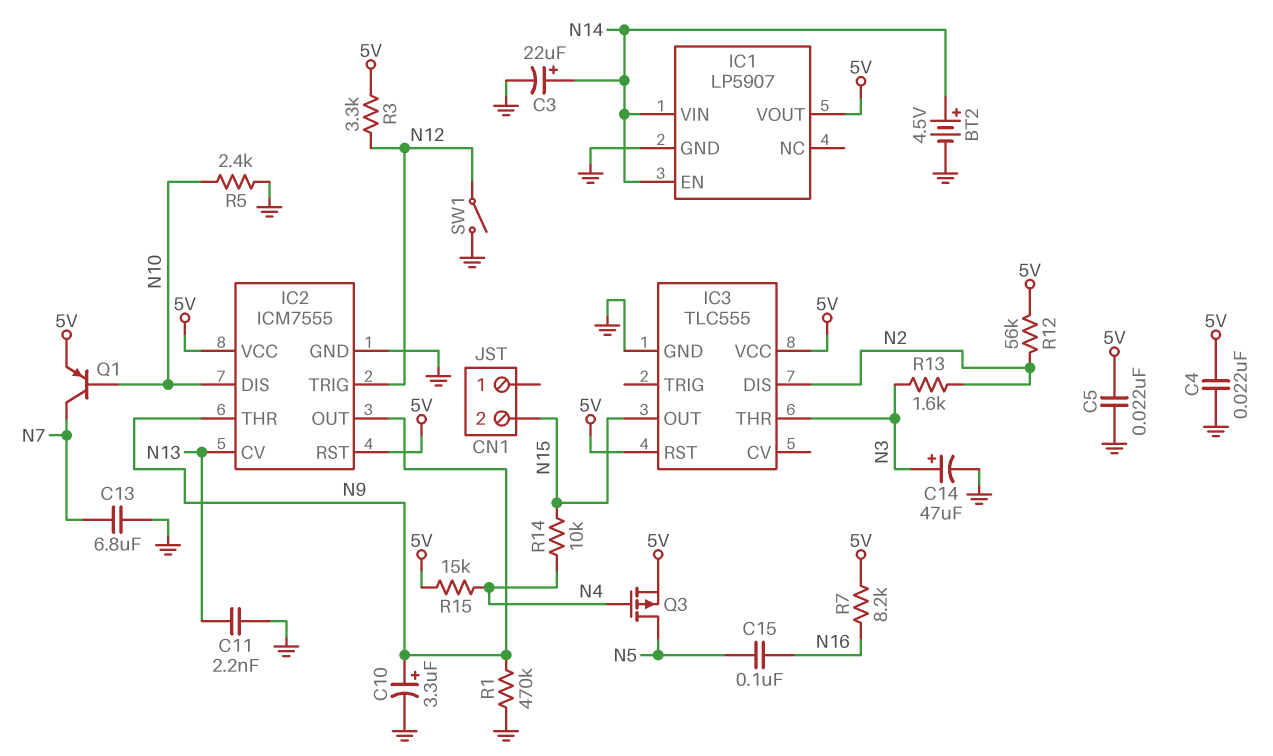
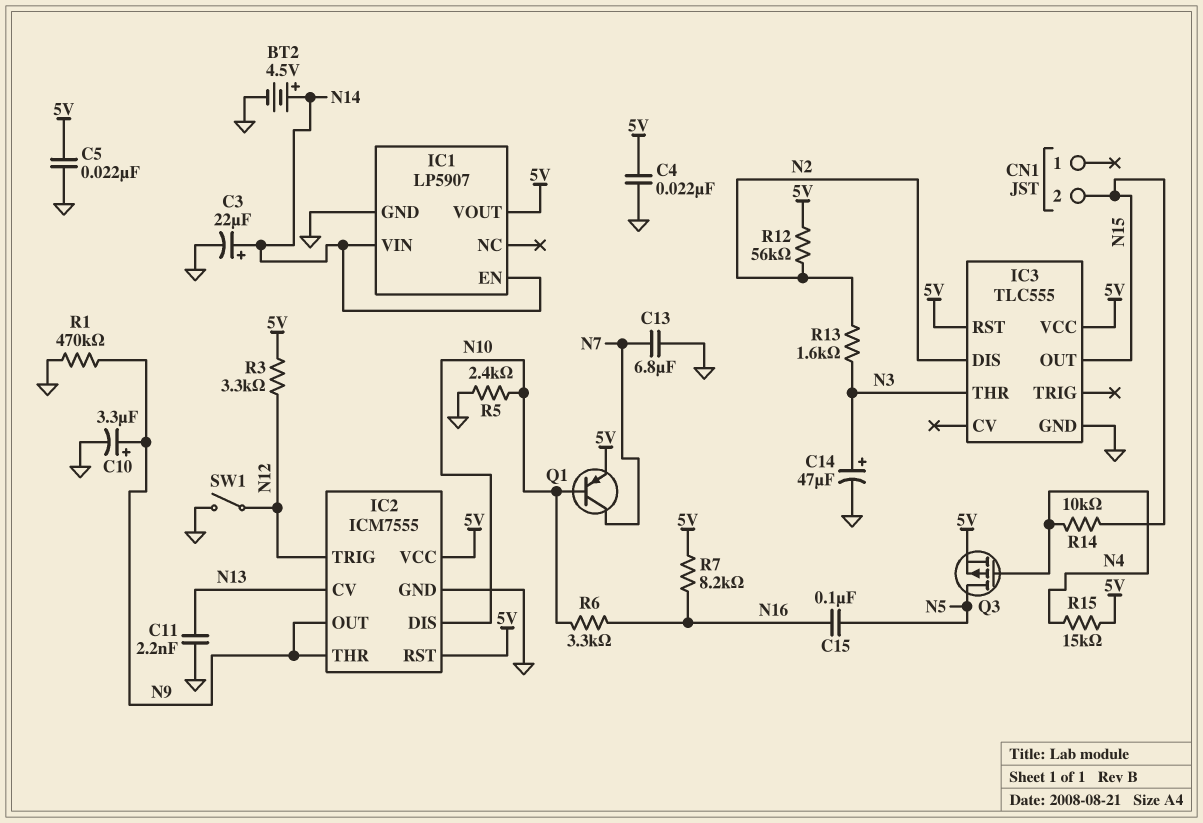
R6: none -> 3.3k (N10, N16)

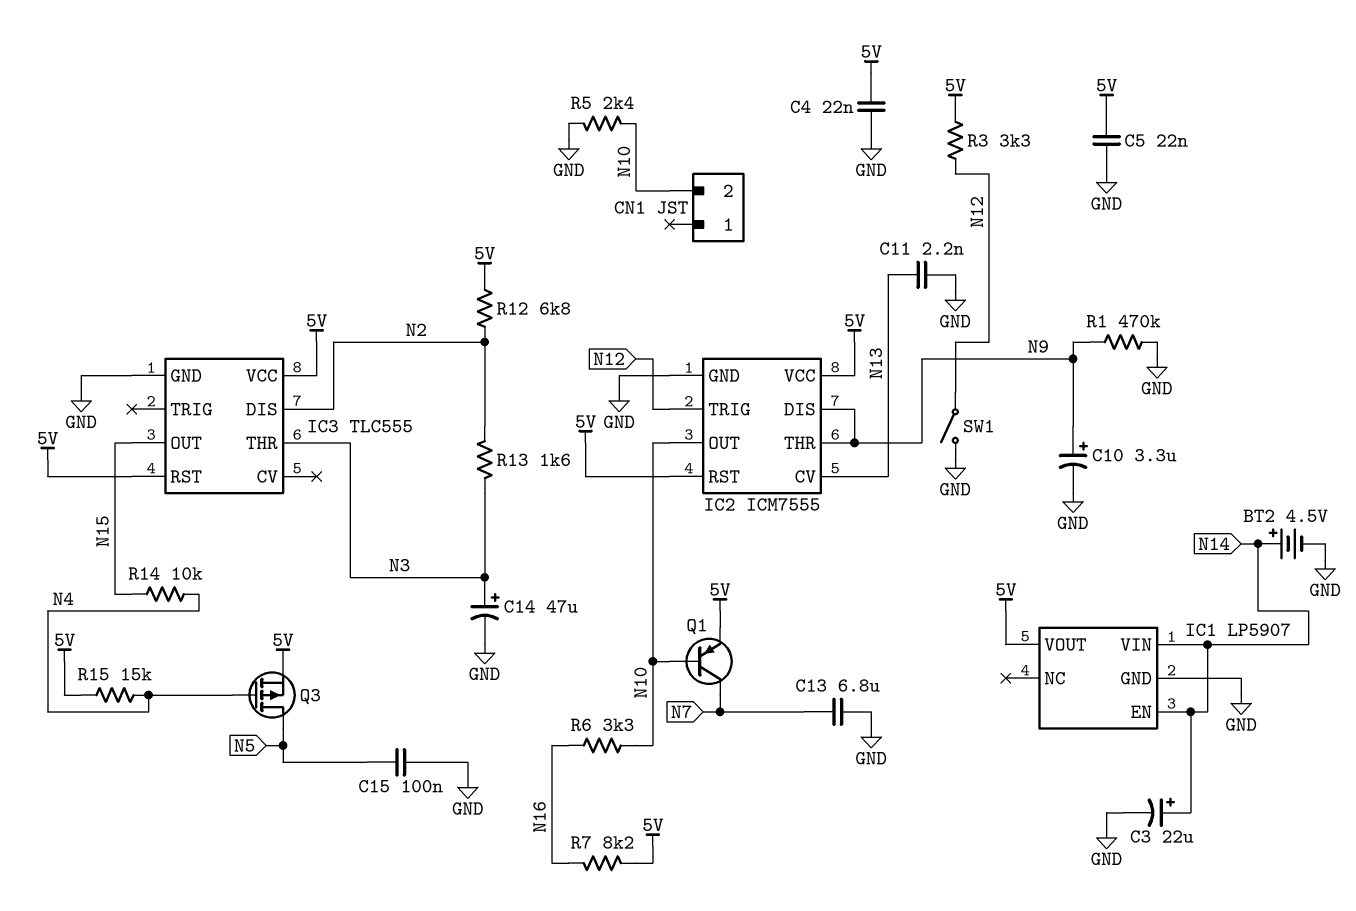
C15: 100nF (N5, N16) -> 100nF (GND, N5)
CN1 pin 2: N15 -> N10
IC2 pin DIS: N10 -> N9
IC2 pin OUT: N9 -> N10
R12: 56k (5V, N2) -> 6.8k (5V, N2)

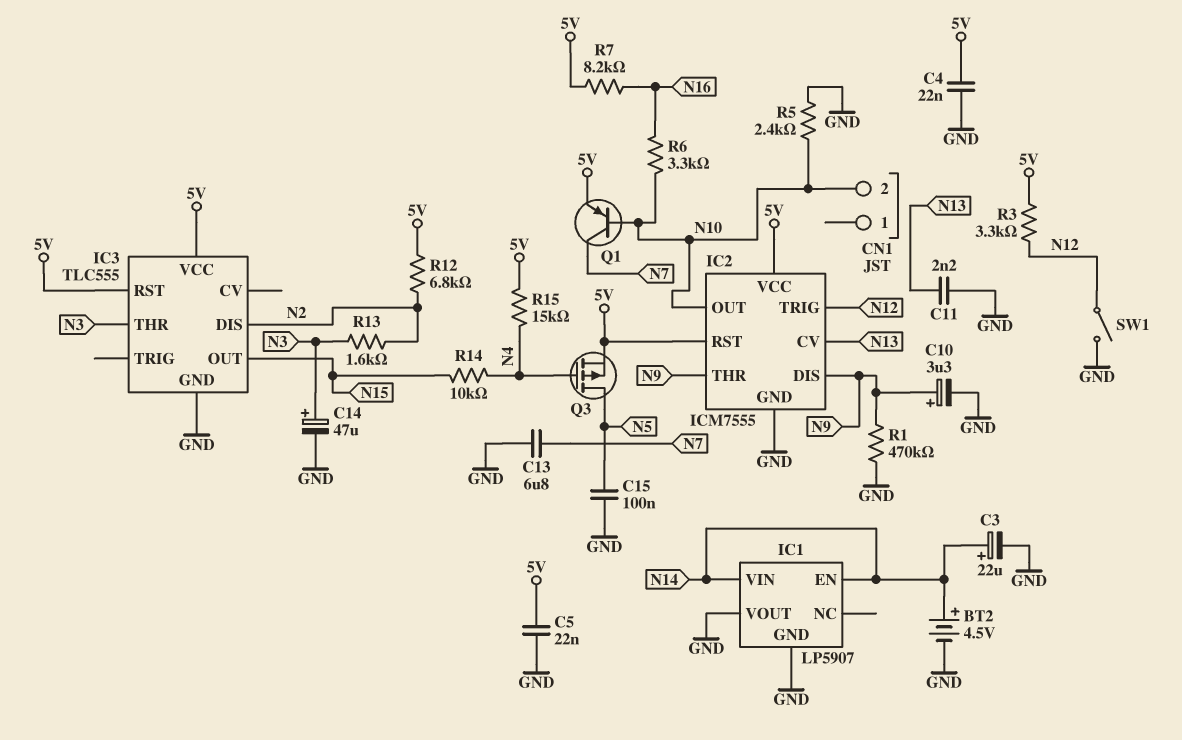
IC1 pin VOUT: 5V -> GND

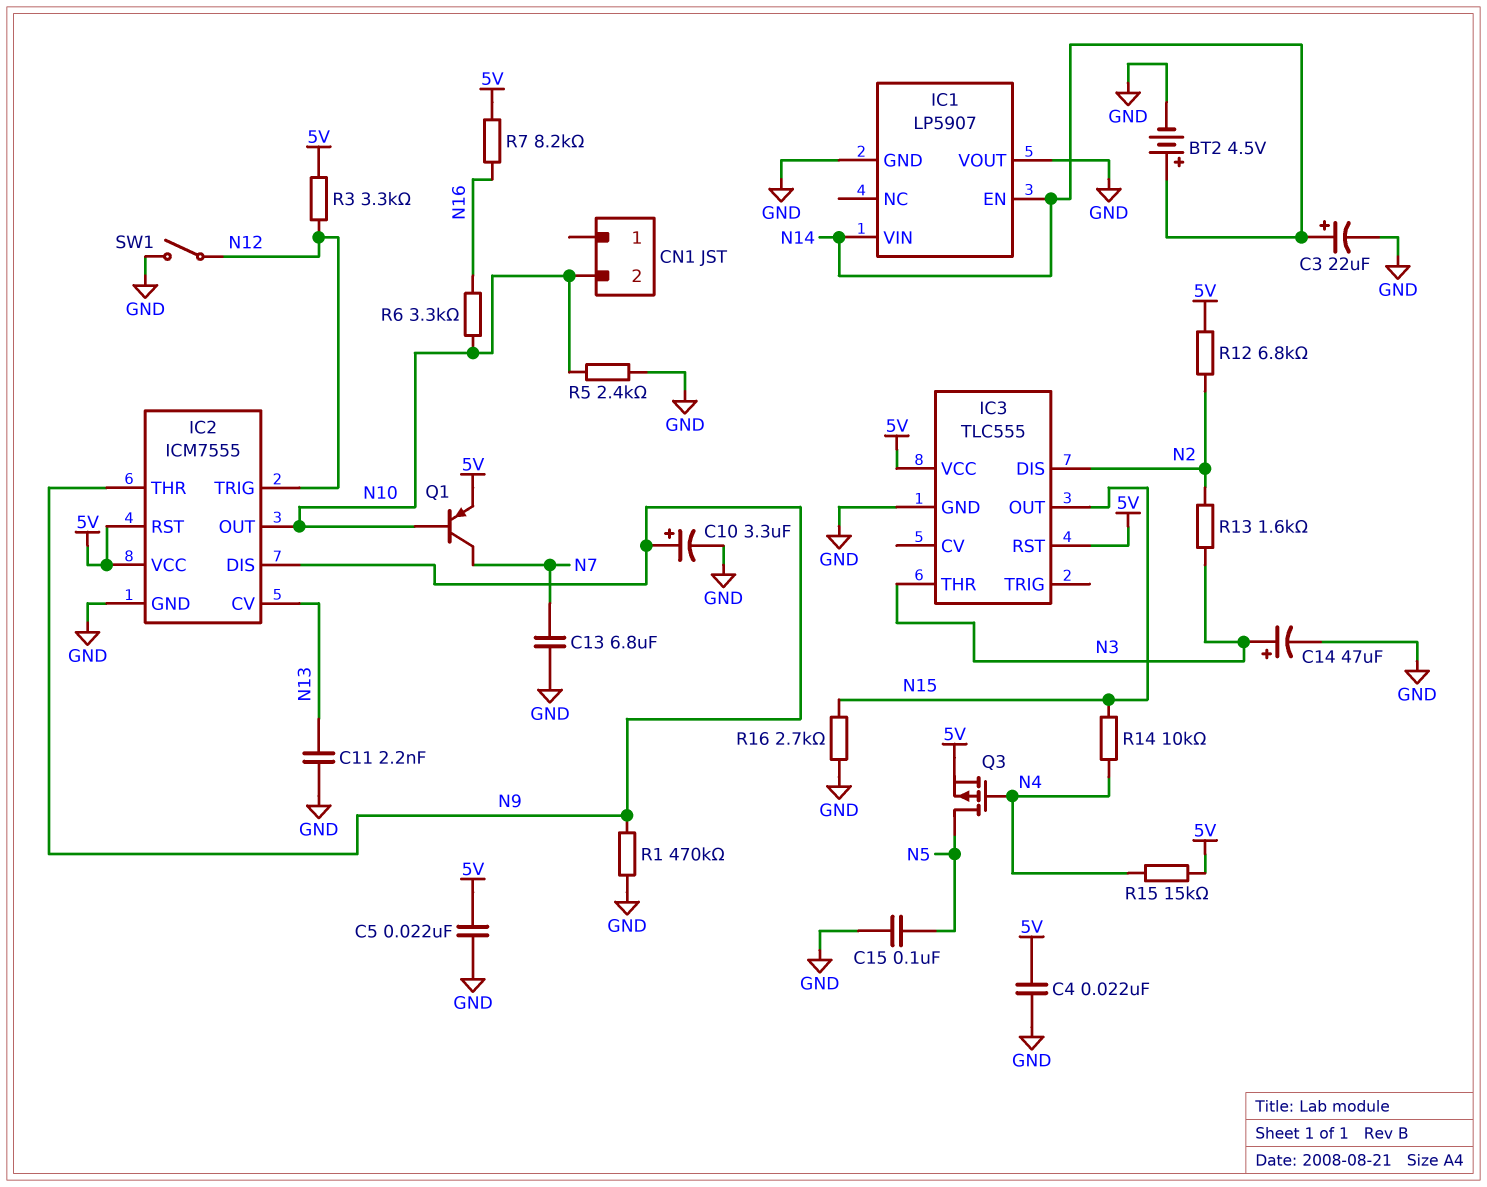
R16: none -> 2.7k (GND, N15)

